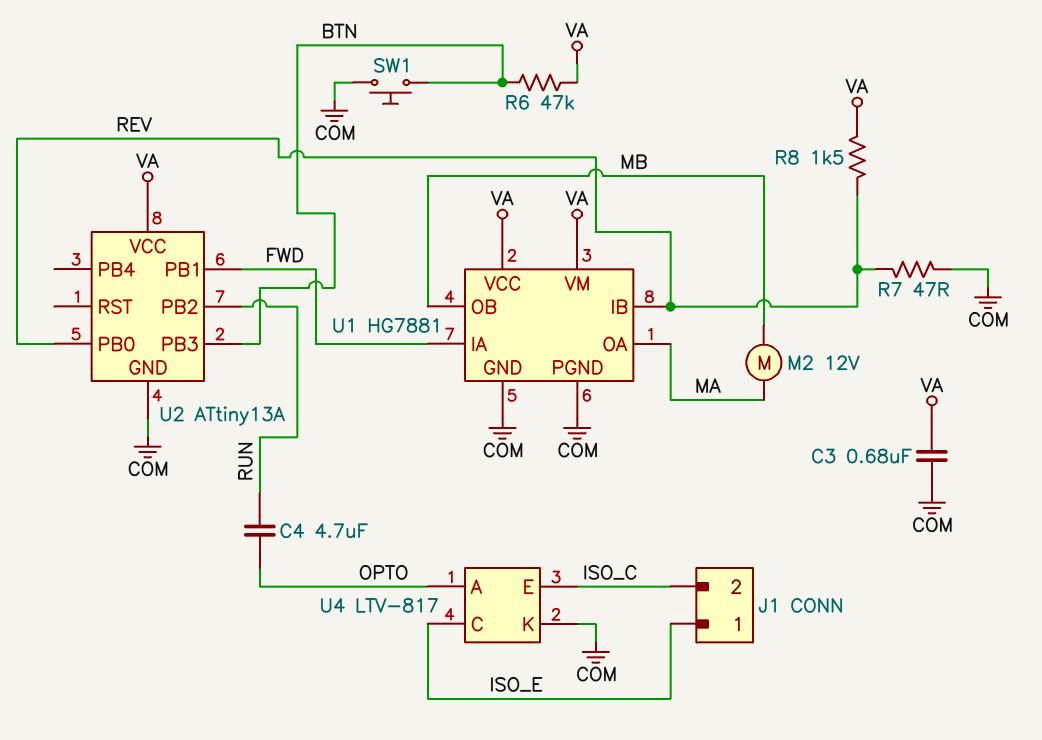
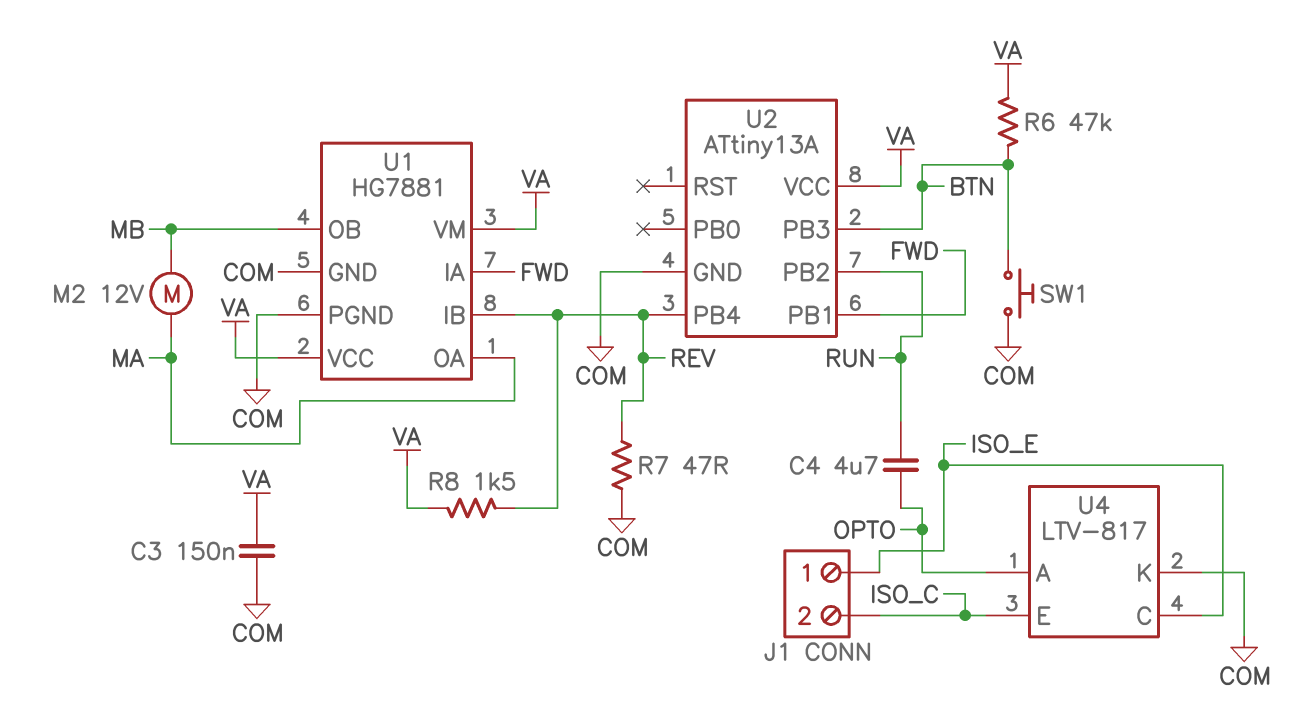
C3: 680nF (COM, VA) -> 150nF (COM, VA)
U2 pin PB0: REV -> none
U2 pin PB4: none -> REV

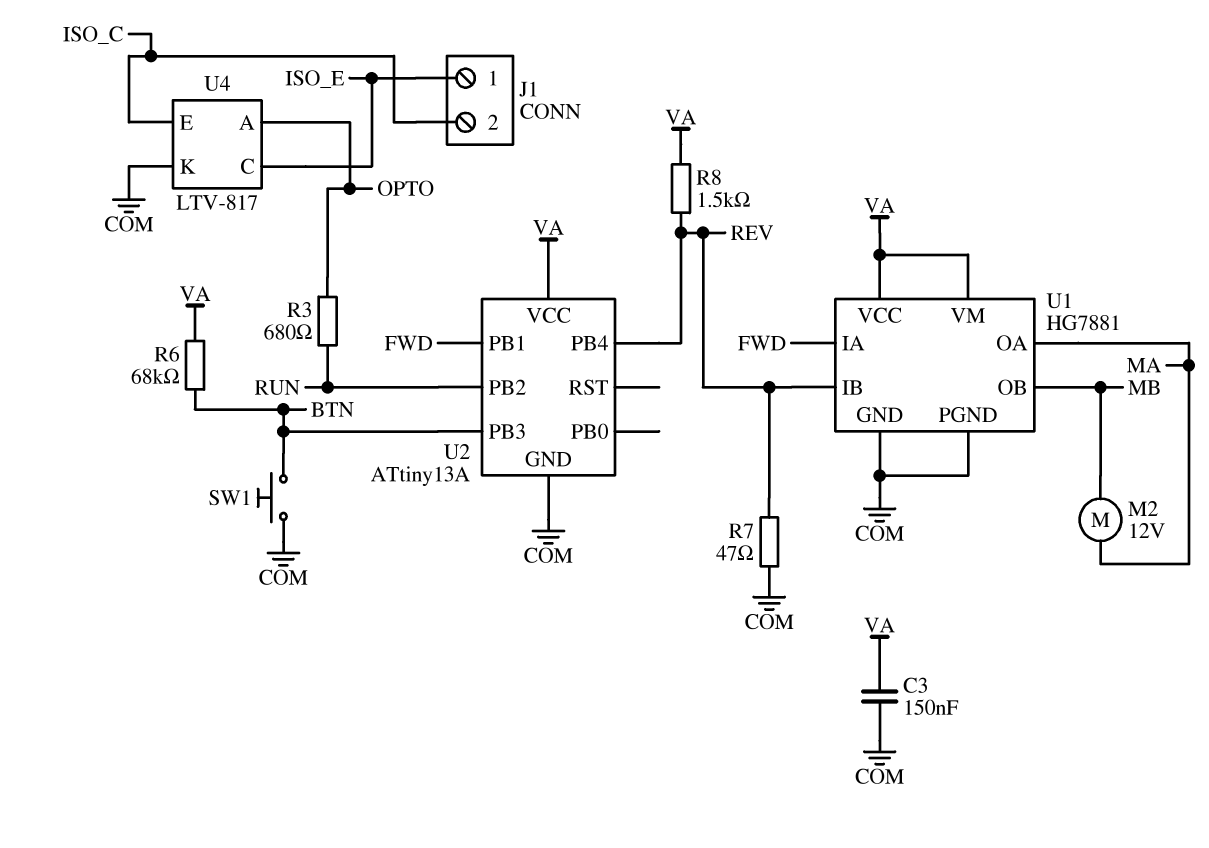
C4: 4.7uF (OPTO, RUN) -> none
R3: none -> 680 (OPTO, RUN)
R6: 47k (BTN, VA) -> 68k (BTN, VA)

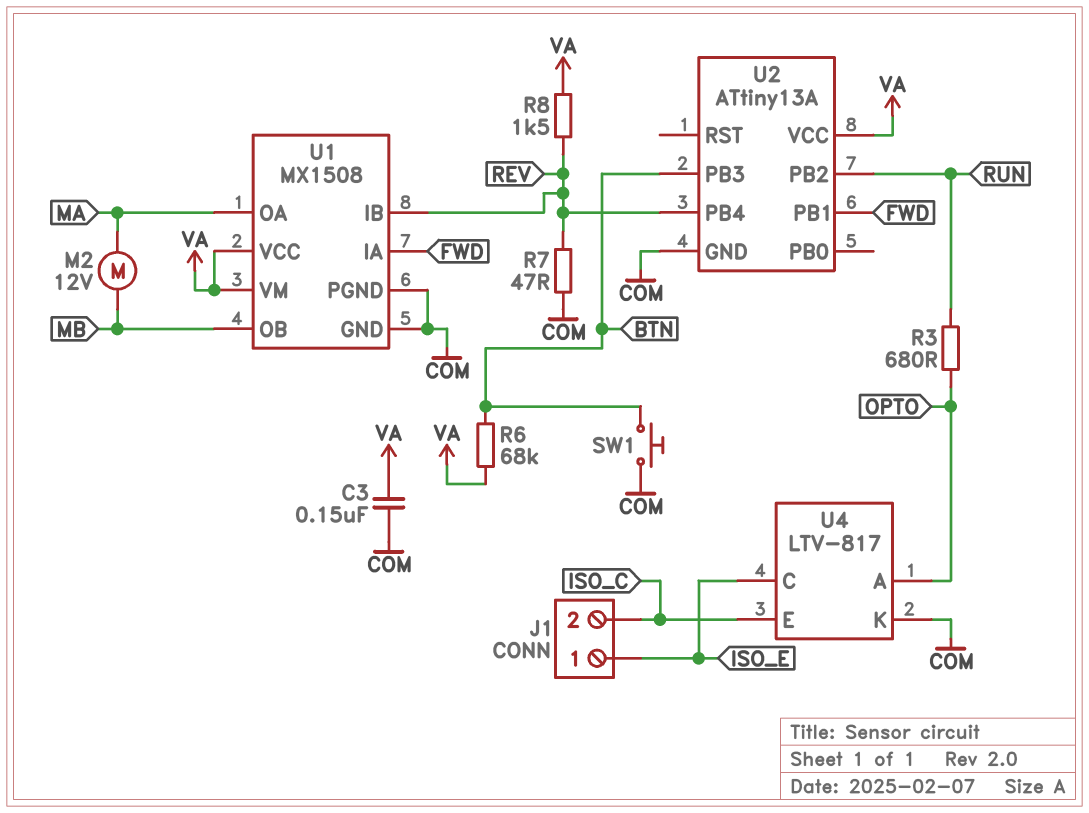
U1: HG7881 -> MX1508

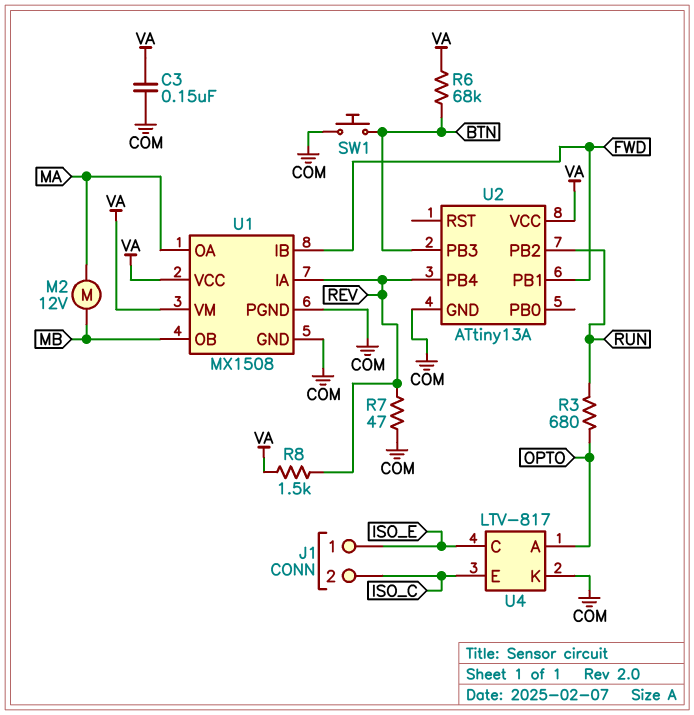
U1 pin IA: FWD -> REV
U1 pin IB: REV -> FWD

